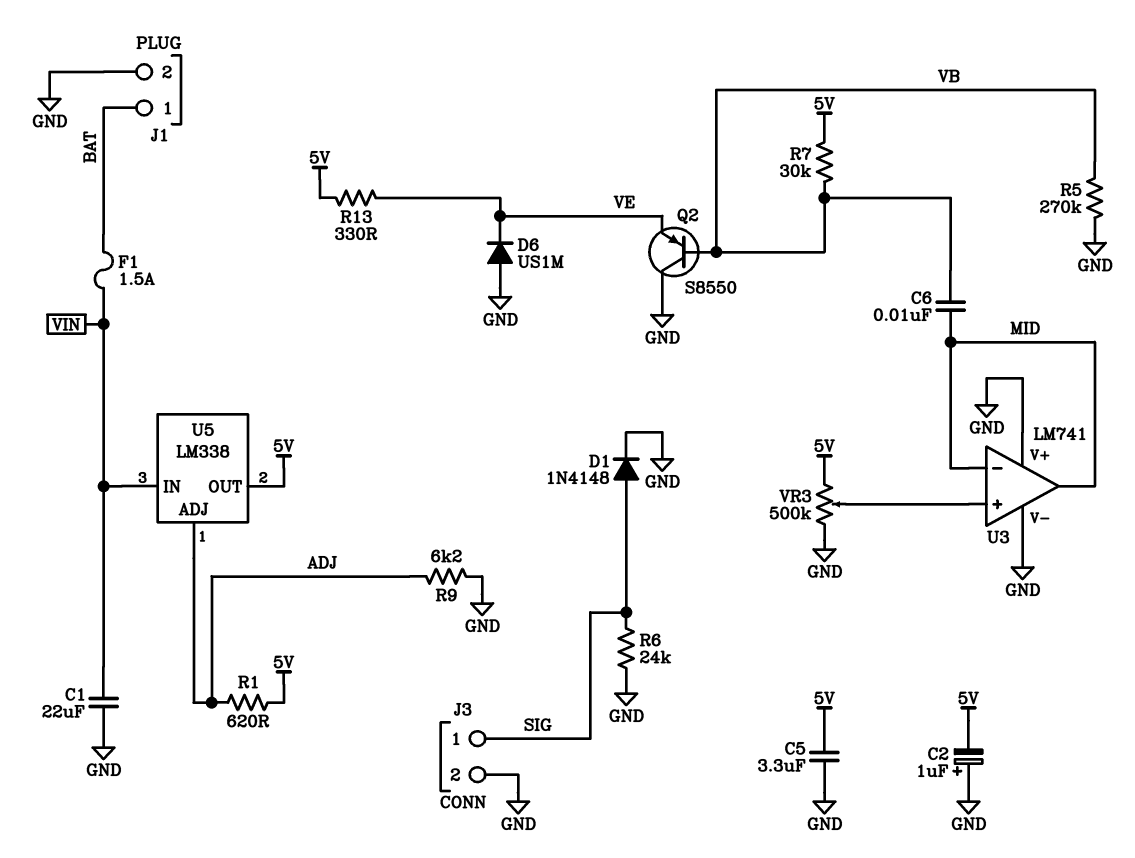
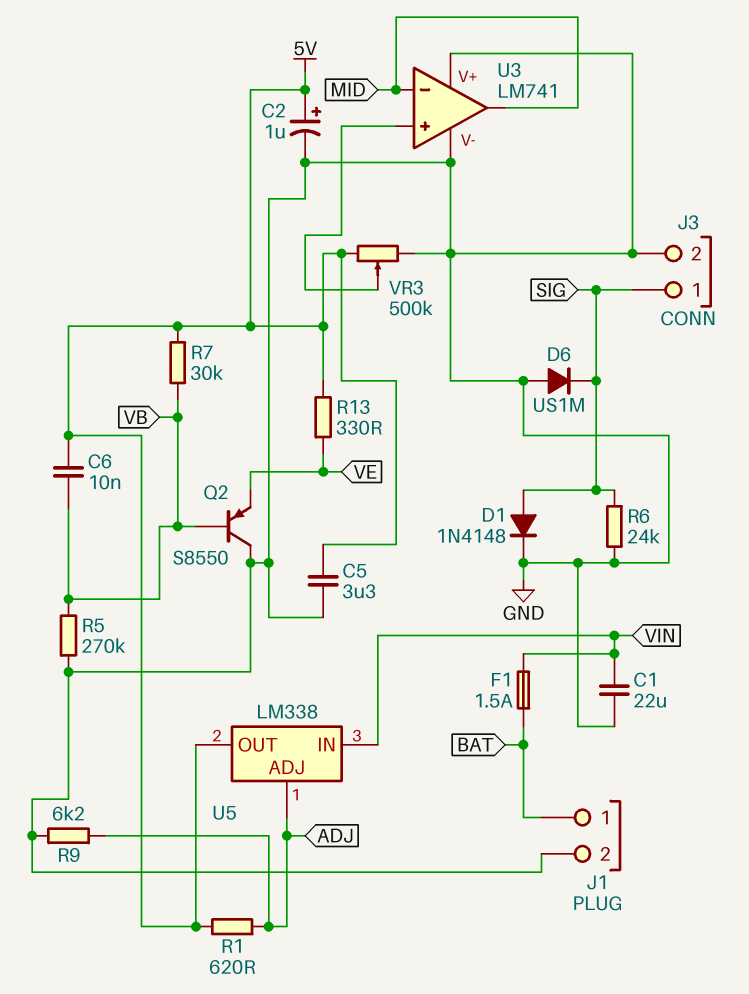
C2: 1uF (plus GND, minus 5V) -> 1uF (plus 5V, minus GND)
C6: 10nF (MID, VB) -> 10nF (5V, VB)
D6: diode US1M (A GND, K VE) -> diode US1M (A GND, K SIG)

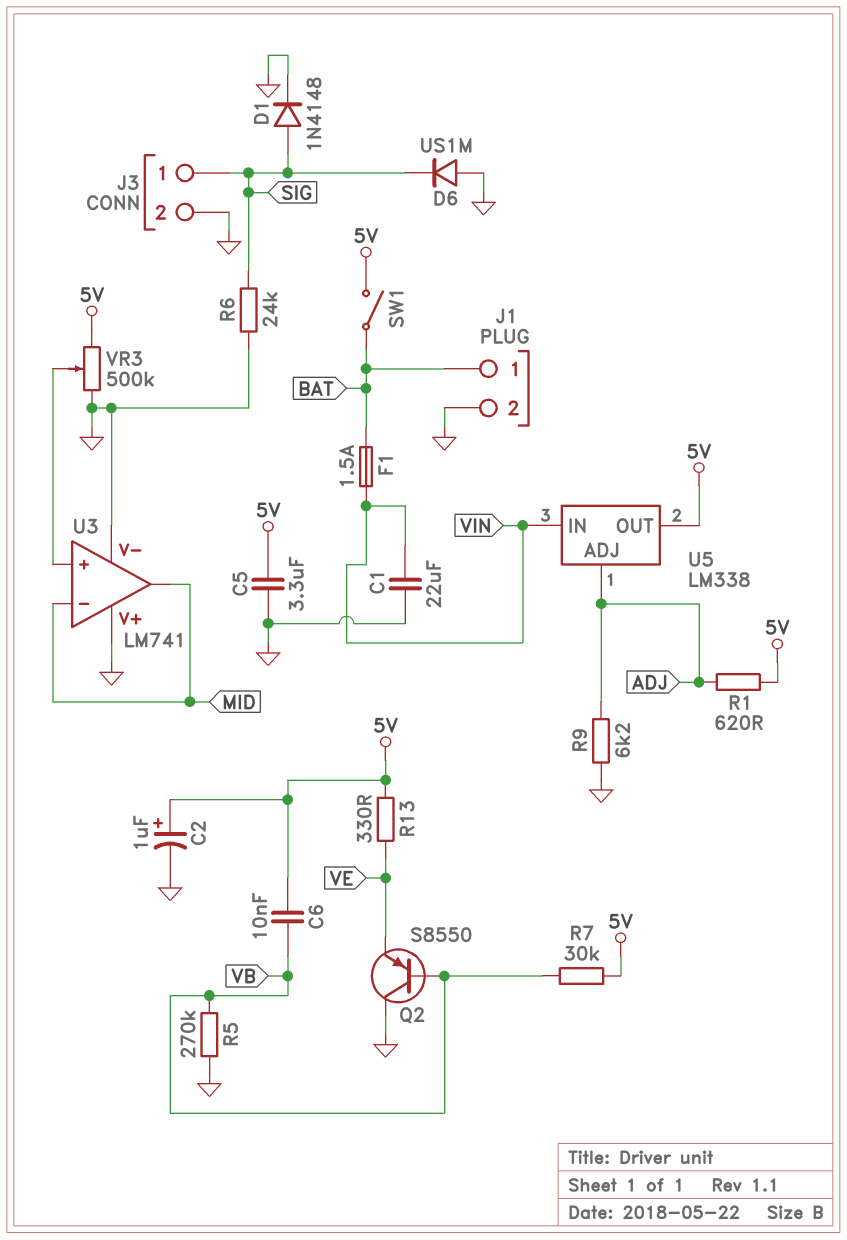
SW1: none -> switch (5V, BAT)

